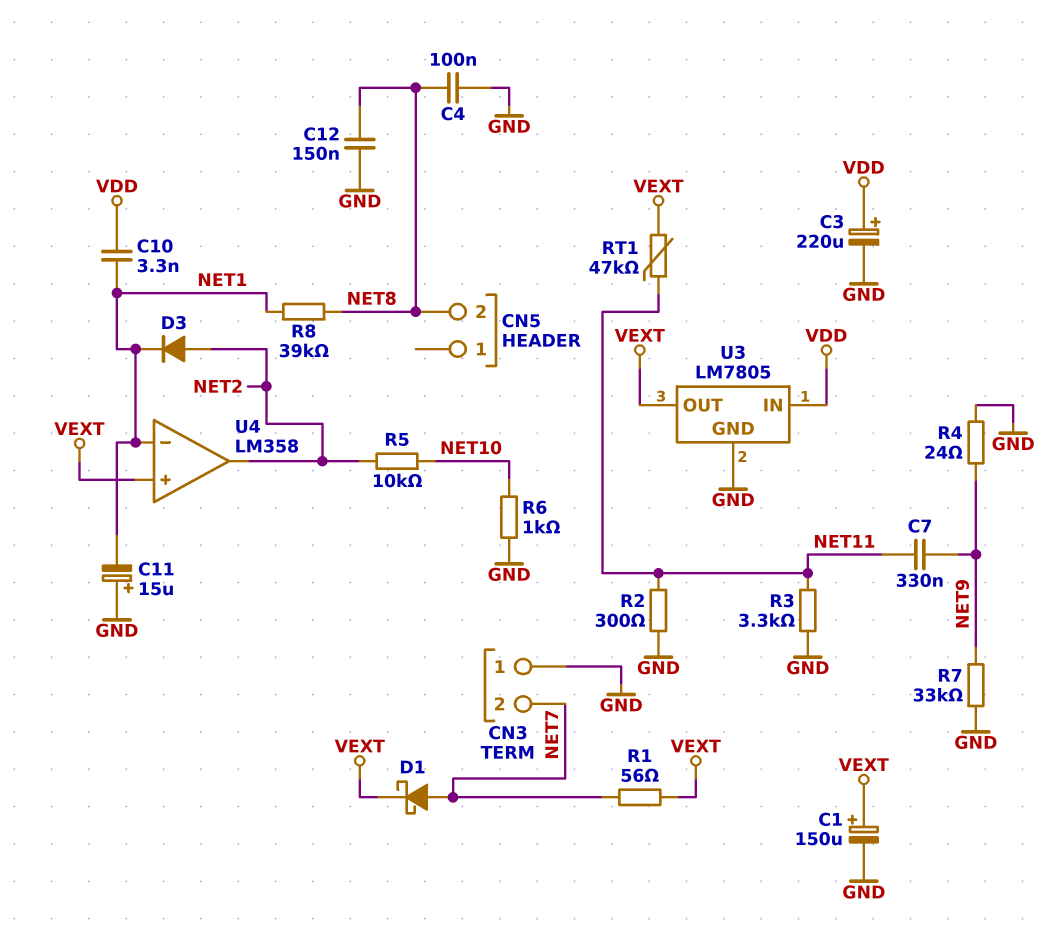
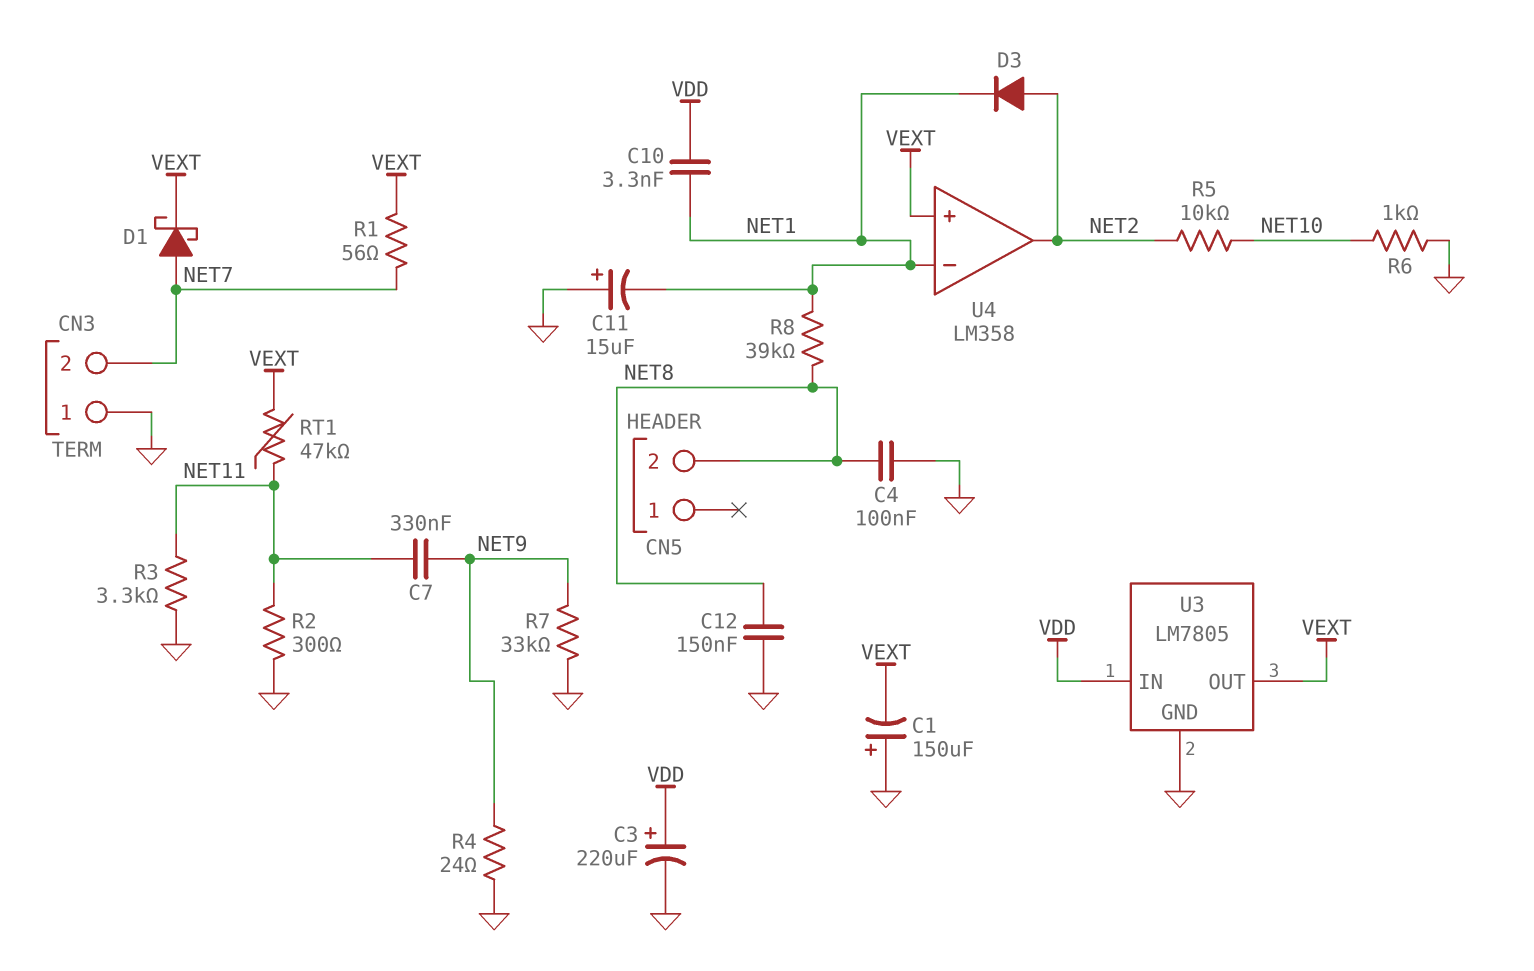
C1: 150uF (plus VEXT, minus GND) -> 150uF (plus GND, minus VEXT)

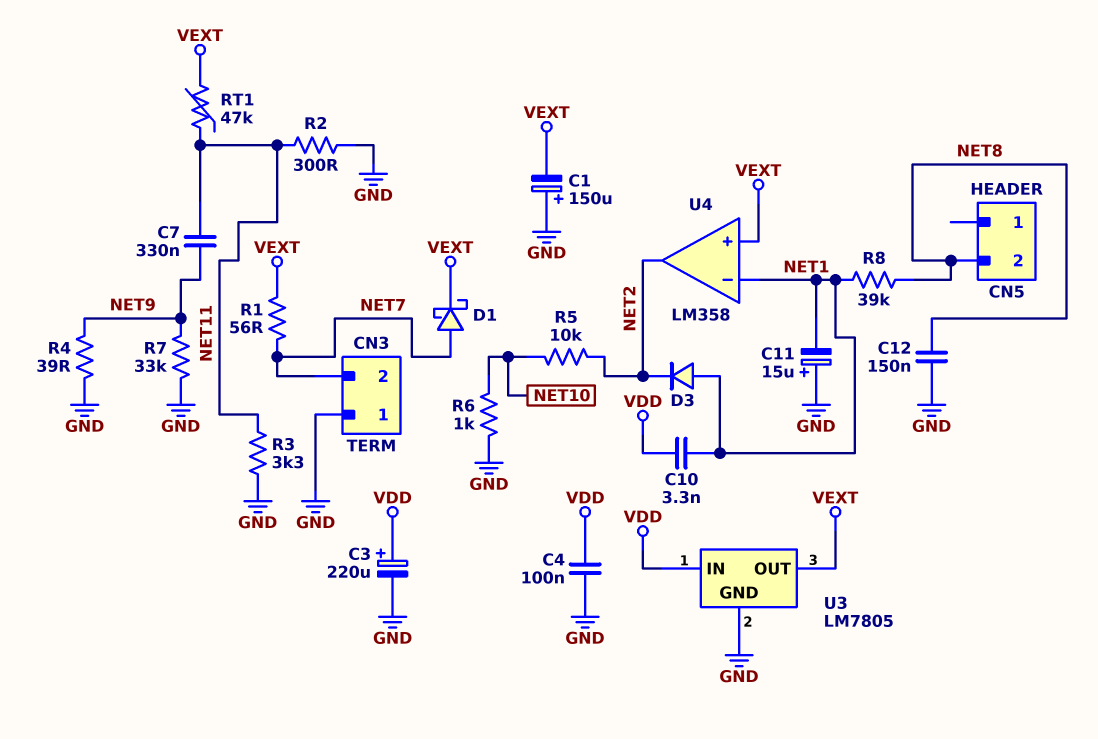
C4: 100nF (GND, NET8) -> 100nF (GND, VDD)
D3: diode (A NET2, K NET1) -> diode (A NET1, K NET2)
R4: 24 (GND, NET9) -> 39 (GND, NET9)

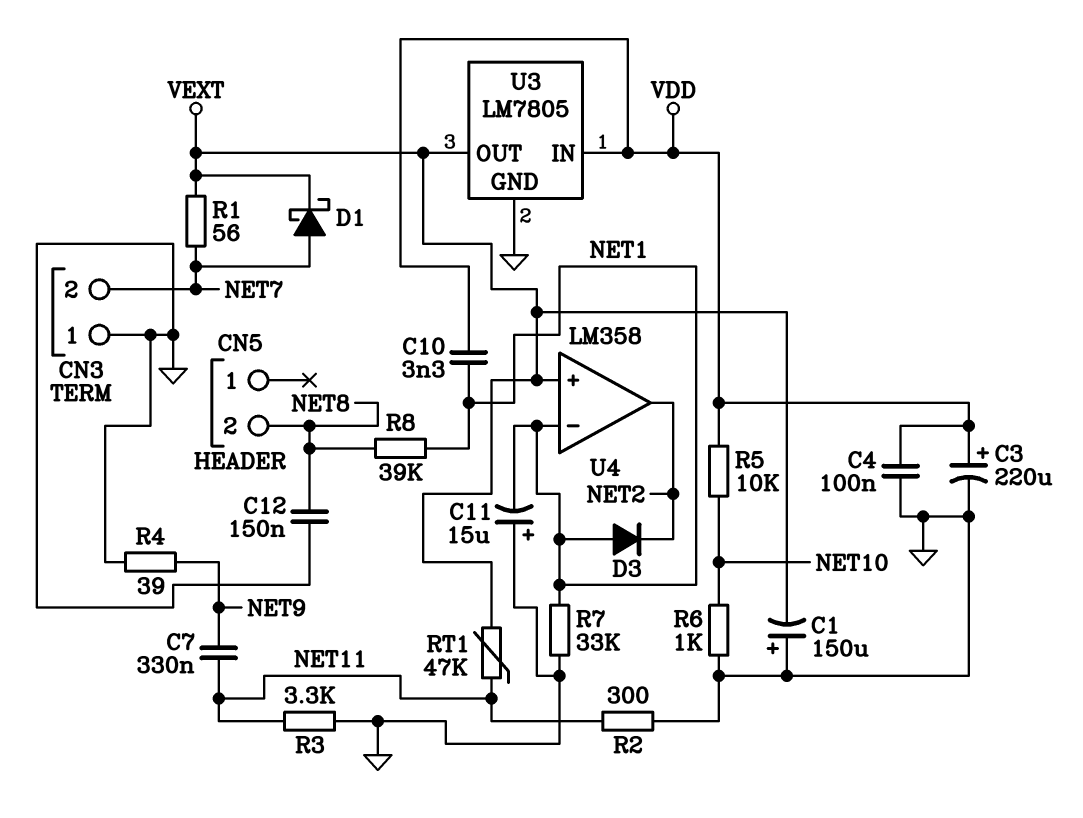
R5: 10k (NET2, NET10) -> 10k (NET10, VDD)
R7: 33k (GND, NET9) -> 33k (GND, NET1)

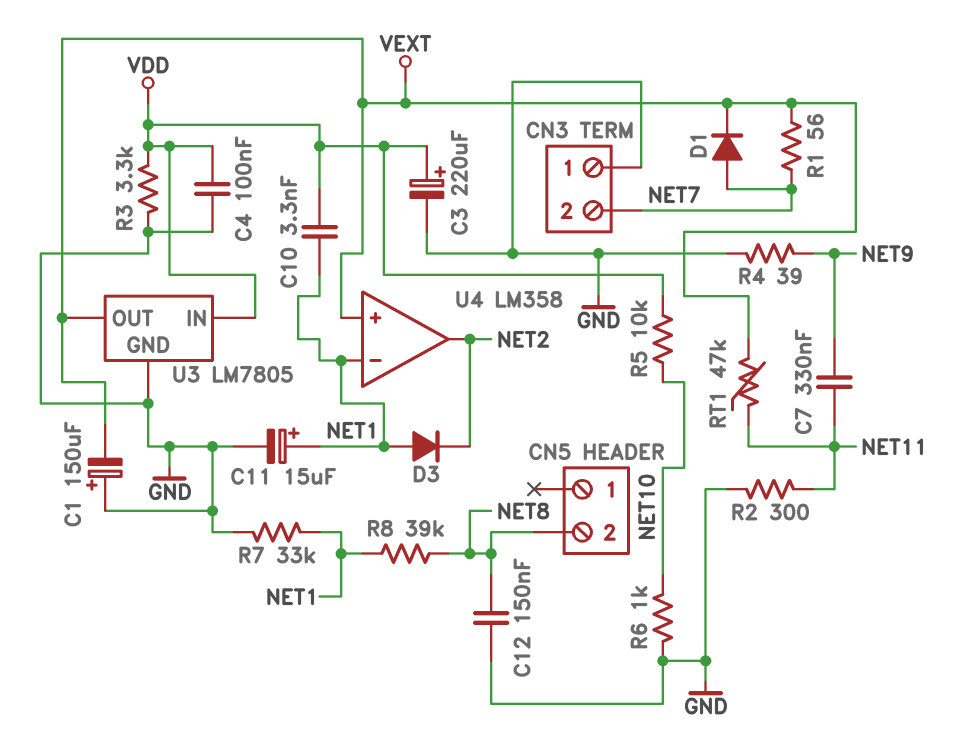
C11: 15uF (plus GND, minus NET1) -> 15uF (plus NET1, minus GND)
D1: schottky (A NET7, K VEXT) -> diode (A NET7, K VEXT)
R3: 3.3k (GND, NET11) -> 3.3k (GND, VDD)

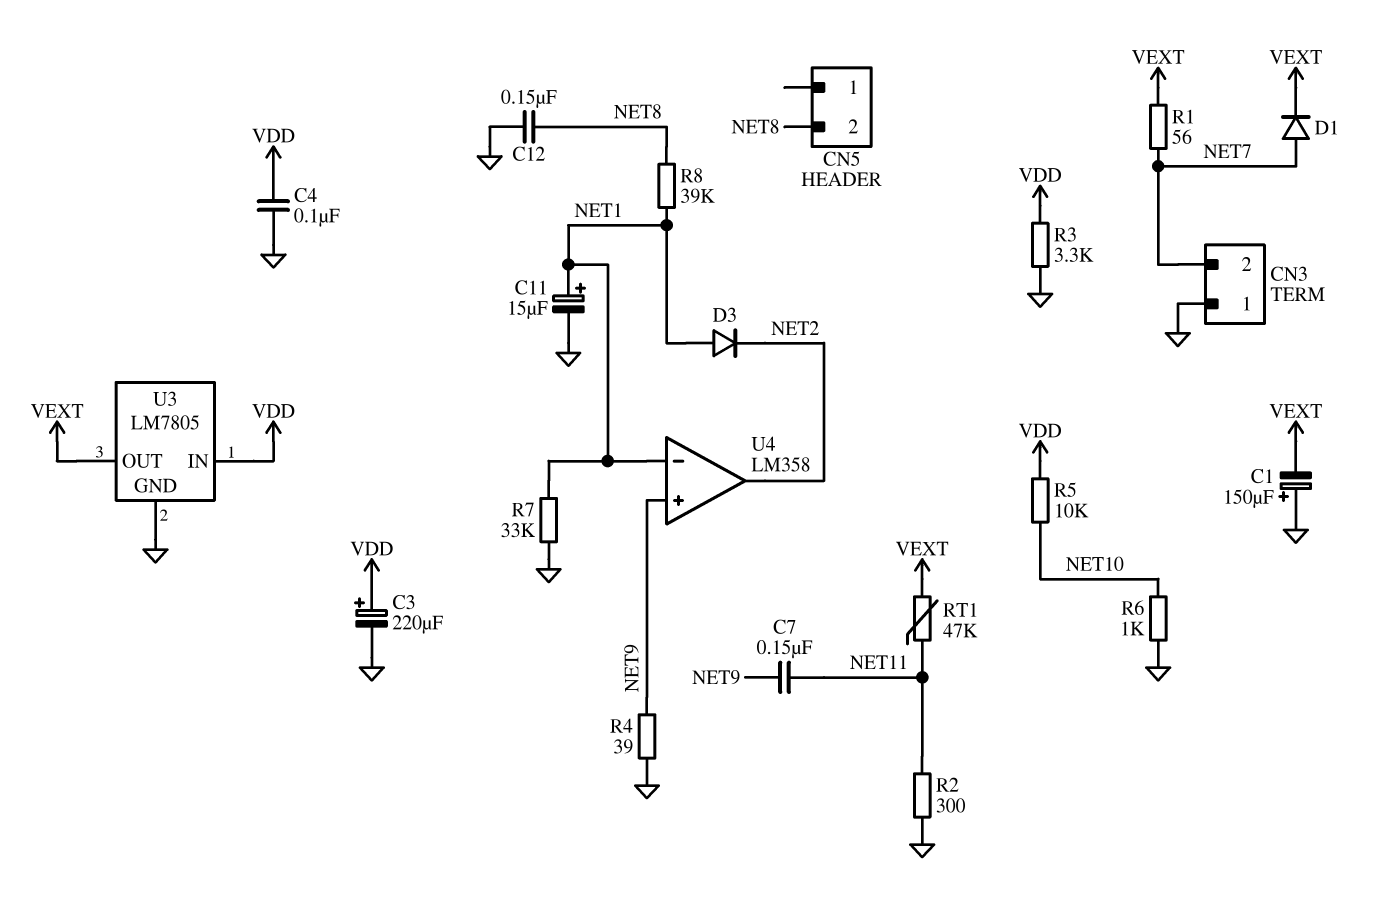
C7: 330nF (NET9, NET11) -> 150nF (NET9, NET11)
C10: 3.3nF (NET1, VDD) -> none
U4 pin in+: VEXT -> NET9

